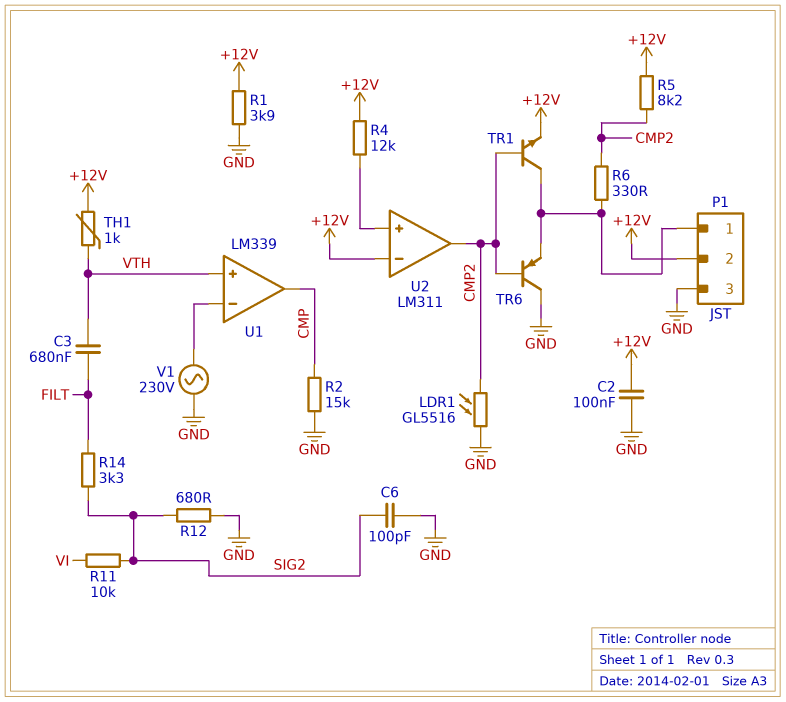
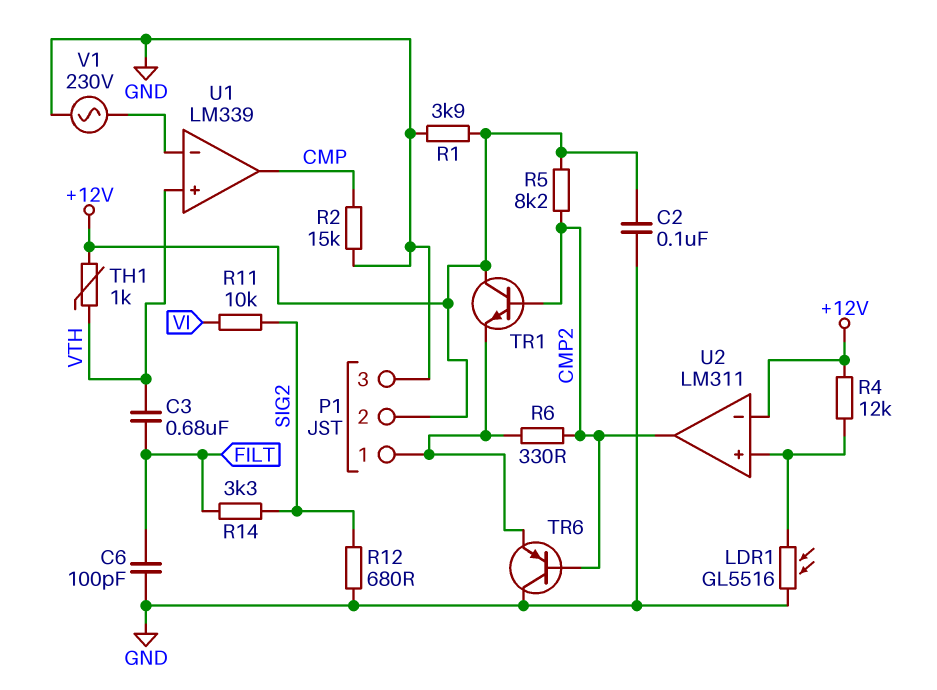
C6: 100pF (GND, SIG2) -> 100pF (FILT, GND)
LDR1: GL5516 (CMP2, GND) -> GL5516 (GND, U2/in+)
TR1: NPN (B CMP2, C P1/1, E +12V) -> NPN (B CMP2, C +12V, E P1/1)

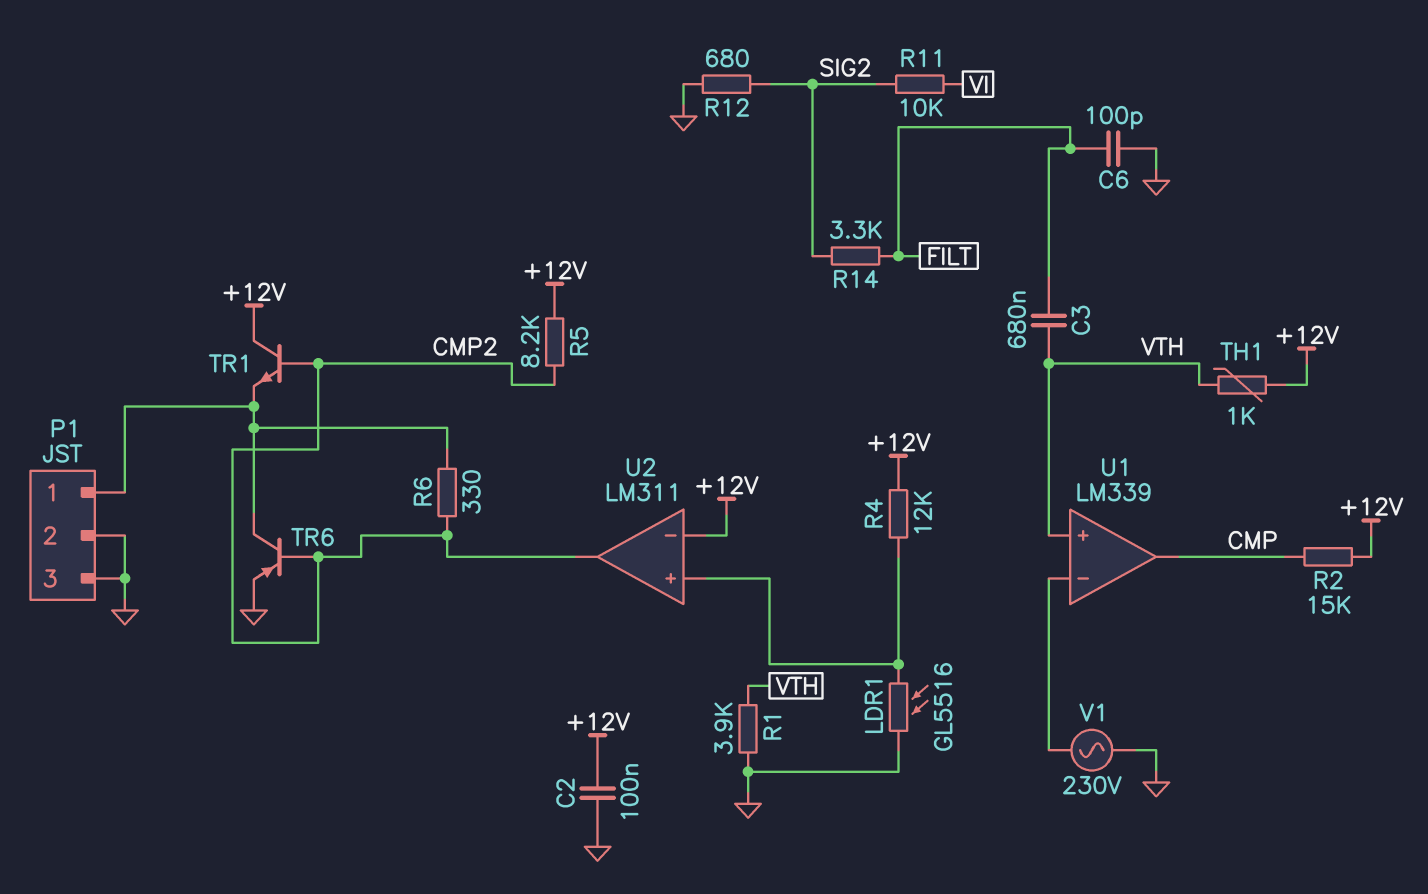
P1 pin 2: +12V -> GND
R1: 3.9k (+12V, GND) -> 3.9k (GND, VTH)
R2: 15k (CMP, GND) -> 15k (+12V, CMP)
TR6: PNP (B CMP2, C GND, E P1/1) -> PNP (B CMP2, C P1/1, E GND)

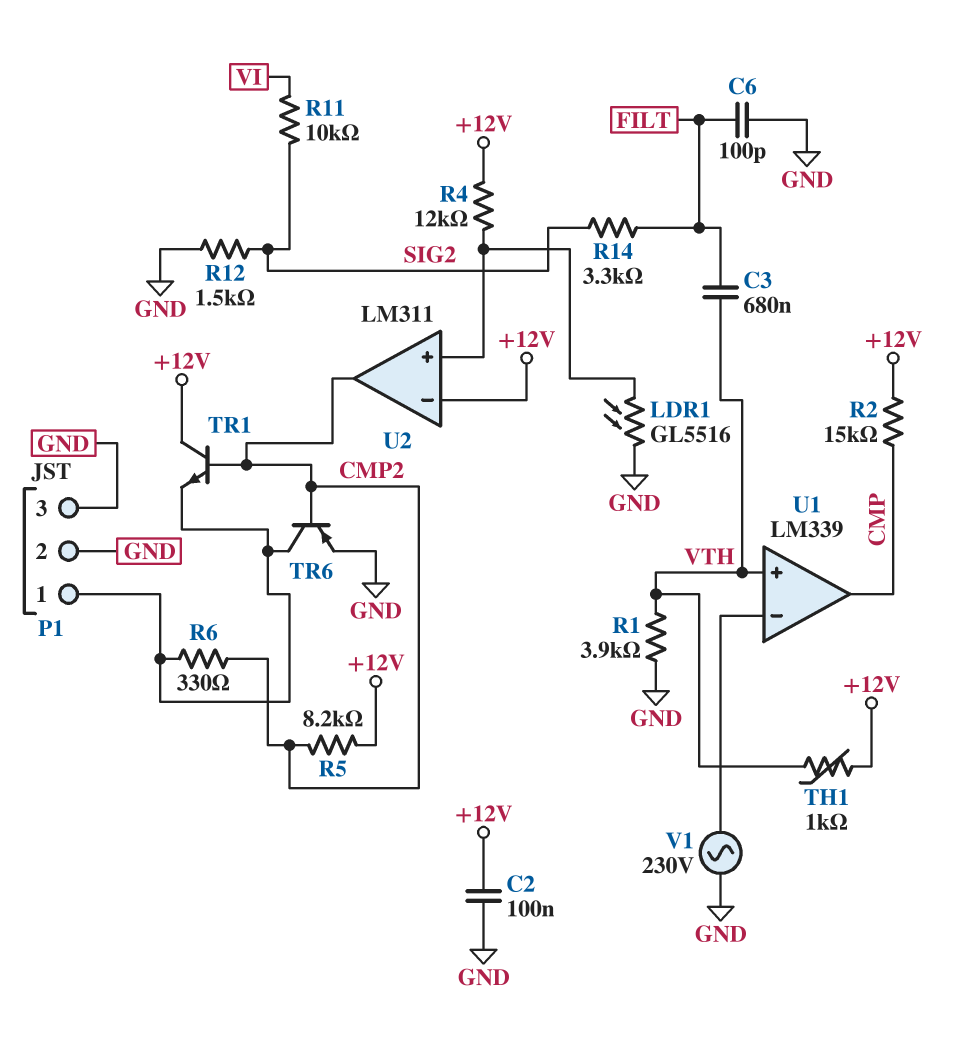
R12: 680 (GND, SIG2) -> 1.5k (GND, SIG2)

